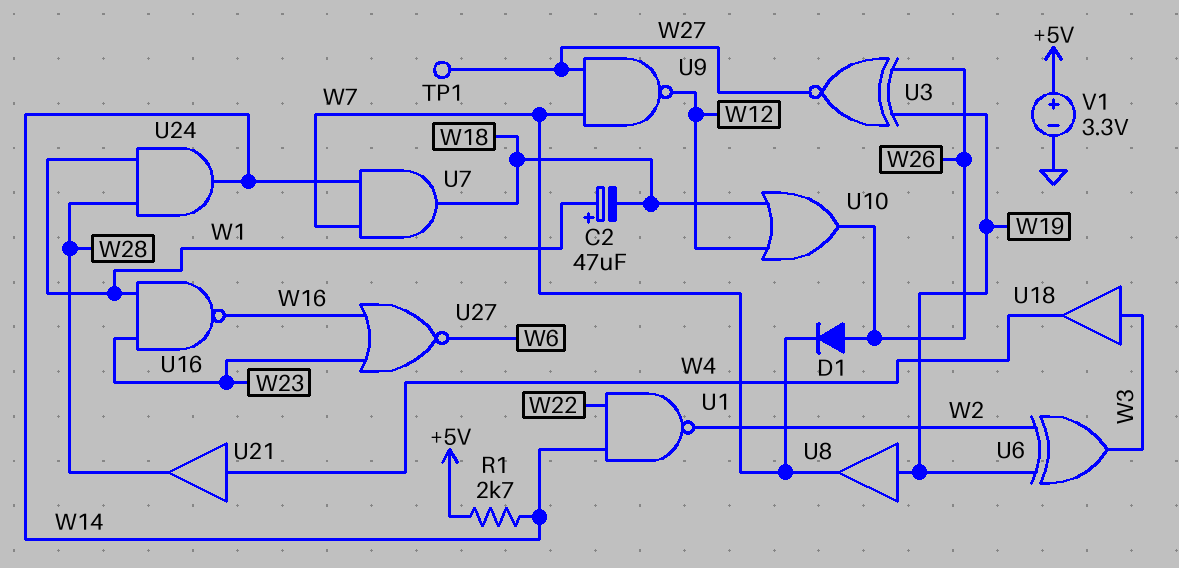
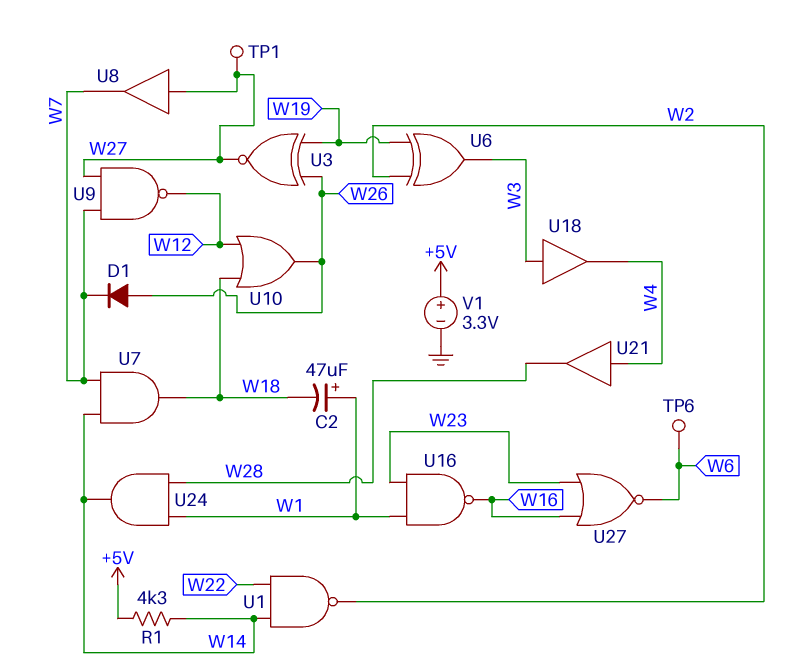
R1: 2.7k (+5V, W14) -> 4.3k (+5V, W14)
TP6: none -> test point (W6)
U8: buffer (in W19, out W7) -> buffer (in W27, out W7)

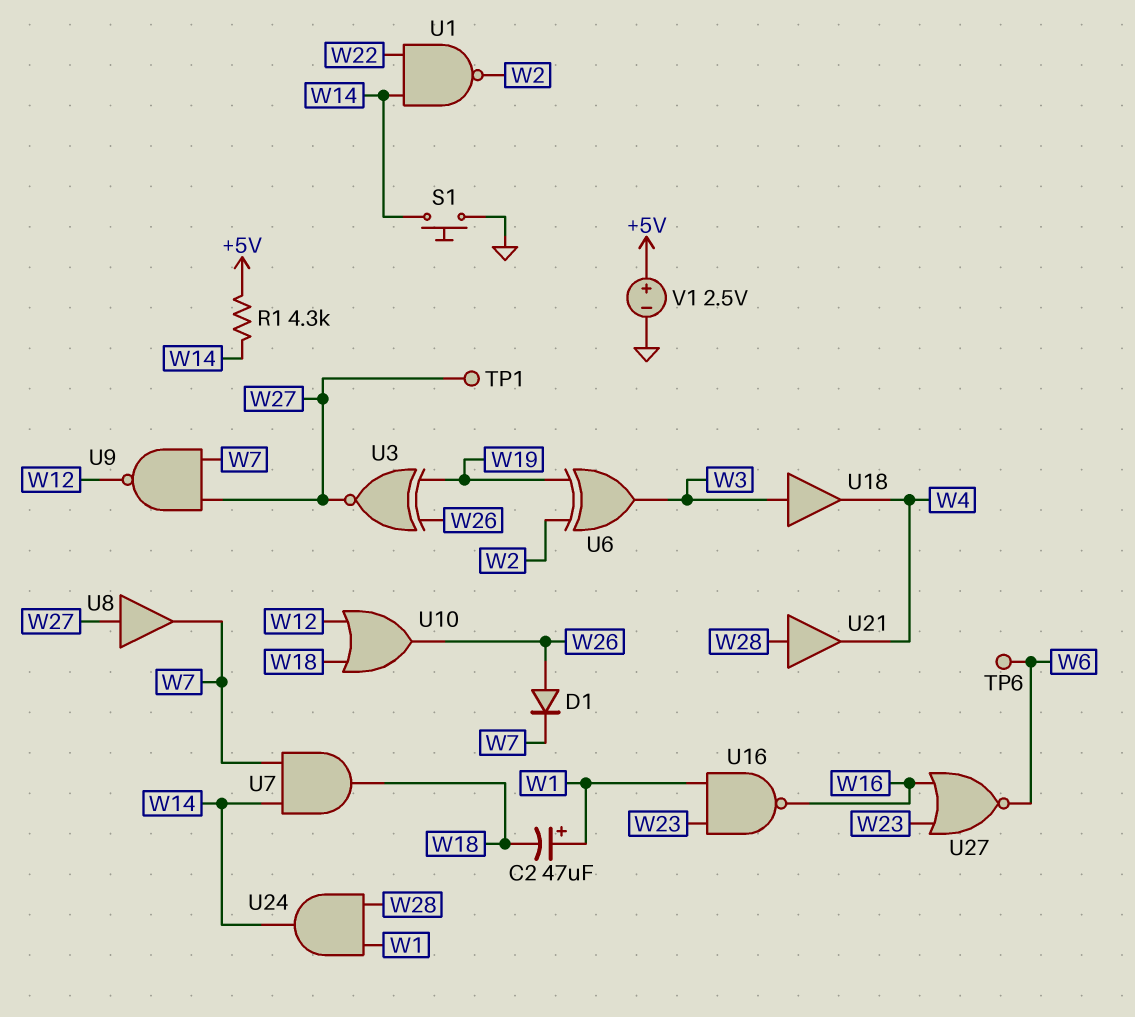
S1: none -> button (GND, W14)
U21: buffer (in W4, out W28) -> buffer (in W28, out W4)
V1: 3.3V (plus +5V, minus GND) -> 2.5V (plus +5V, minus GND)

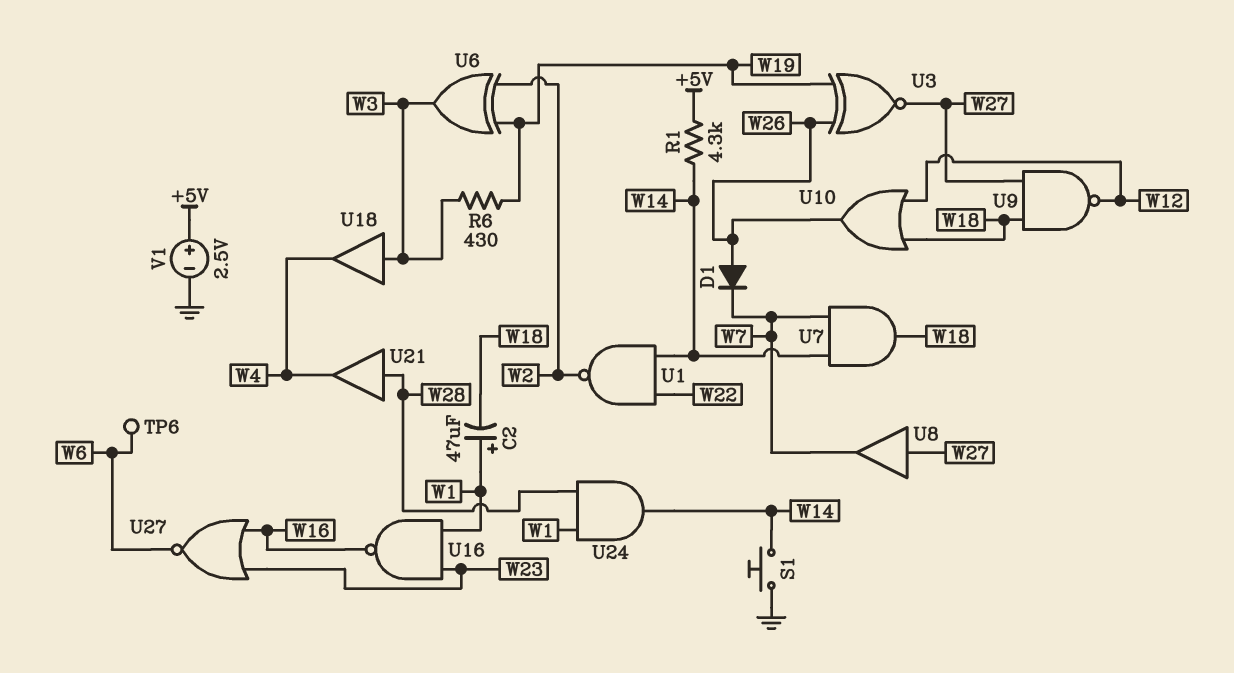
R6: none -> 430 (W3, W19)
TP1: test point (W27) -> none
U9: NAND (in W7, in W27, out W12) -> NAND (in W18, in W27, out W12)

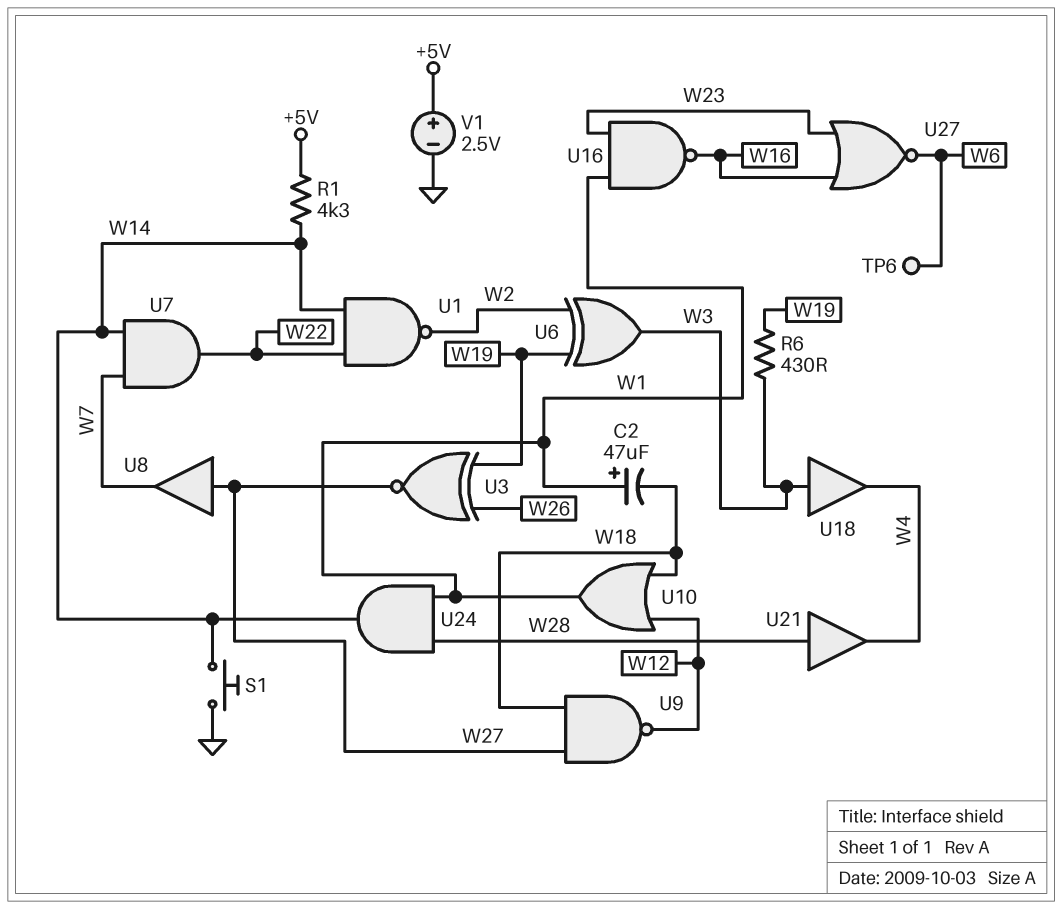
D1: diode (A W26, K W7) -> none
U7: AND (in W7, in W14, out W18) -> AND (in W7, in W14, out W22)
U10: OR (in W12, in W18, out W26) -> OR (in W12, in W18, out W1)

